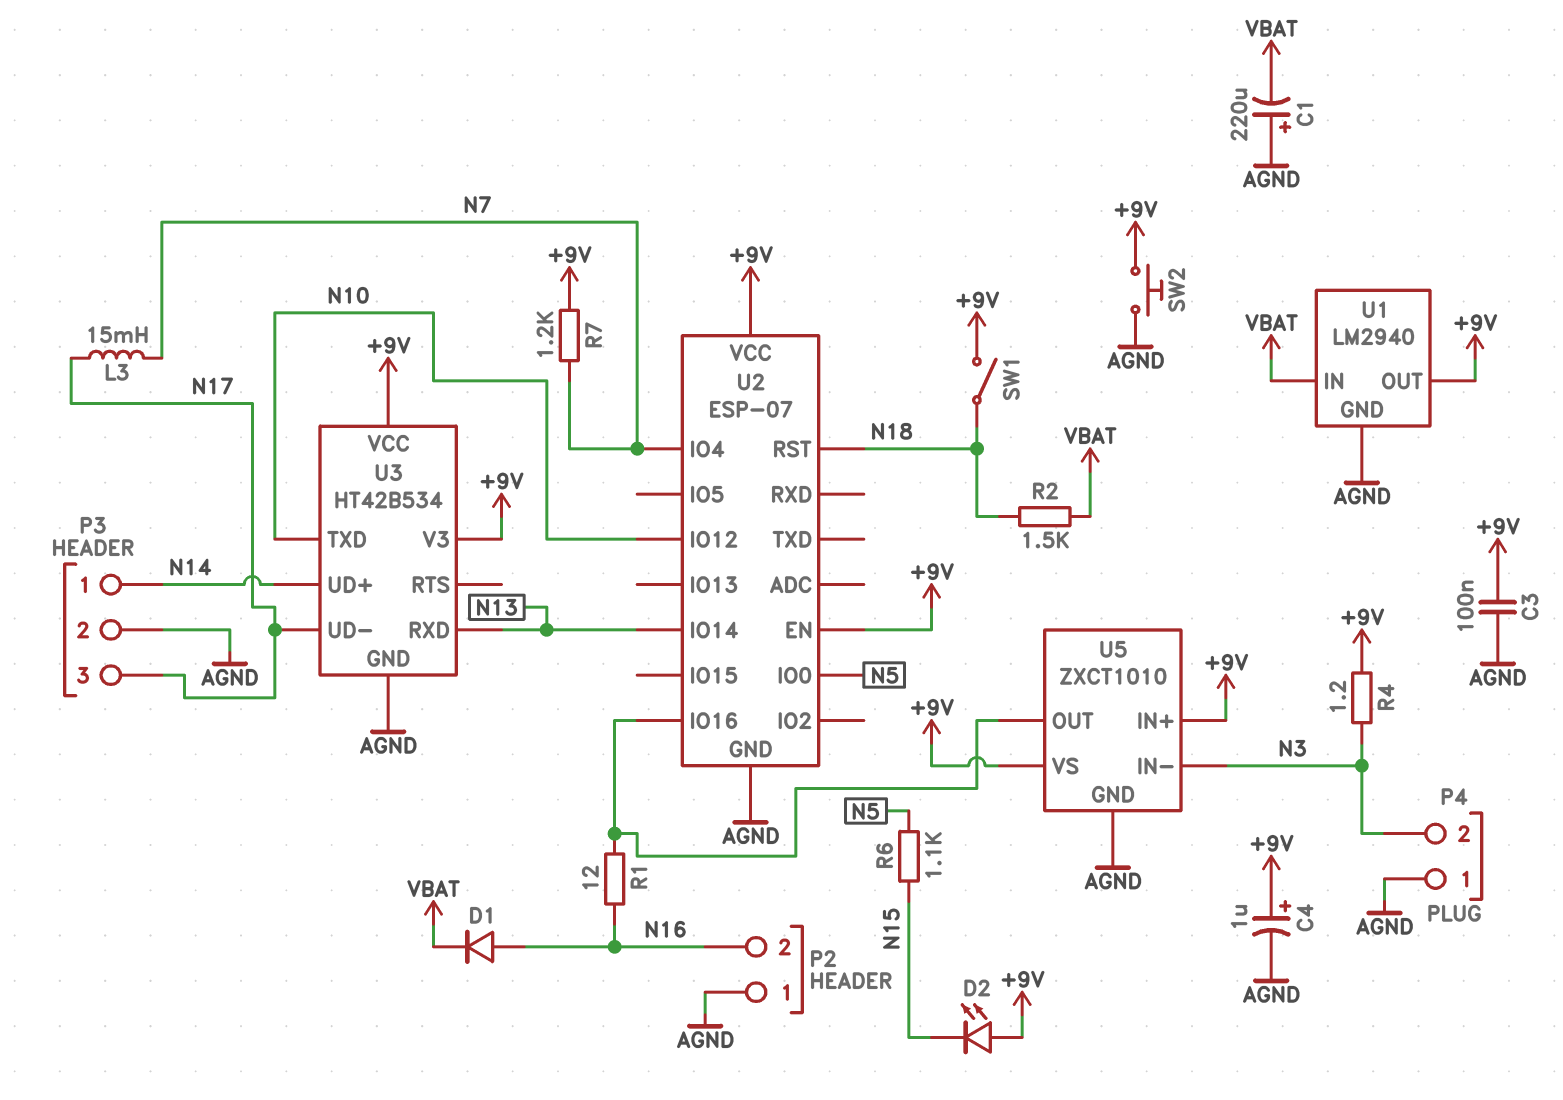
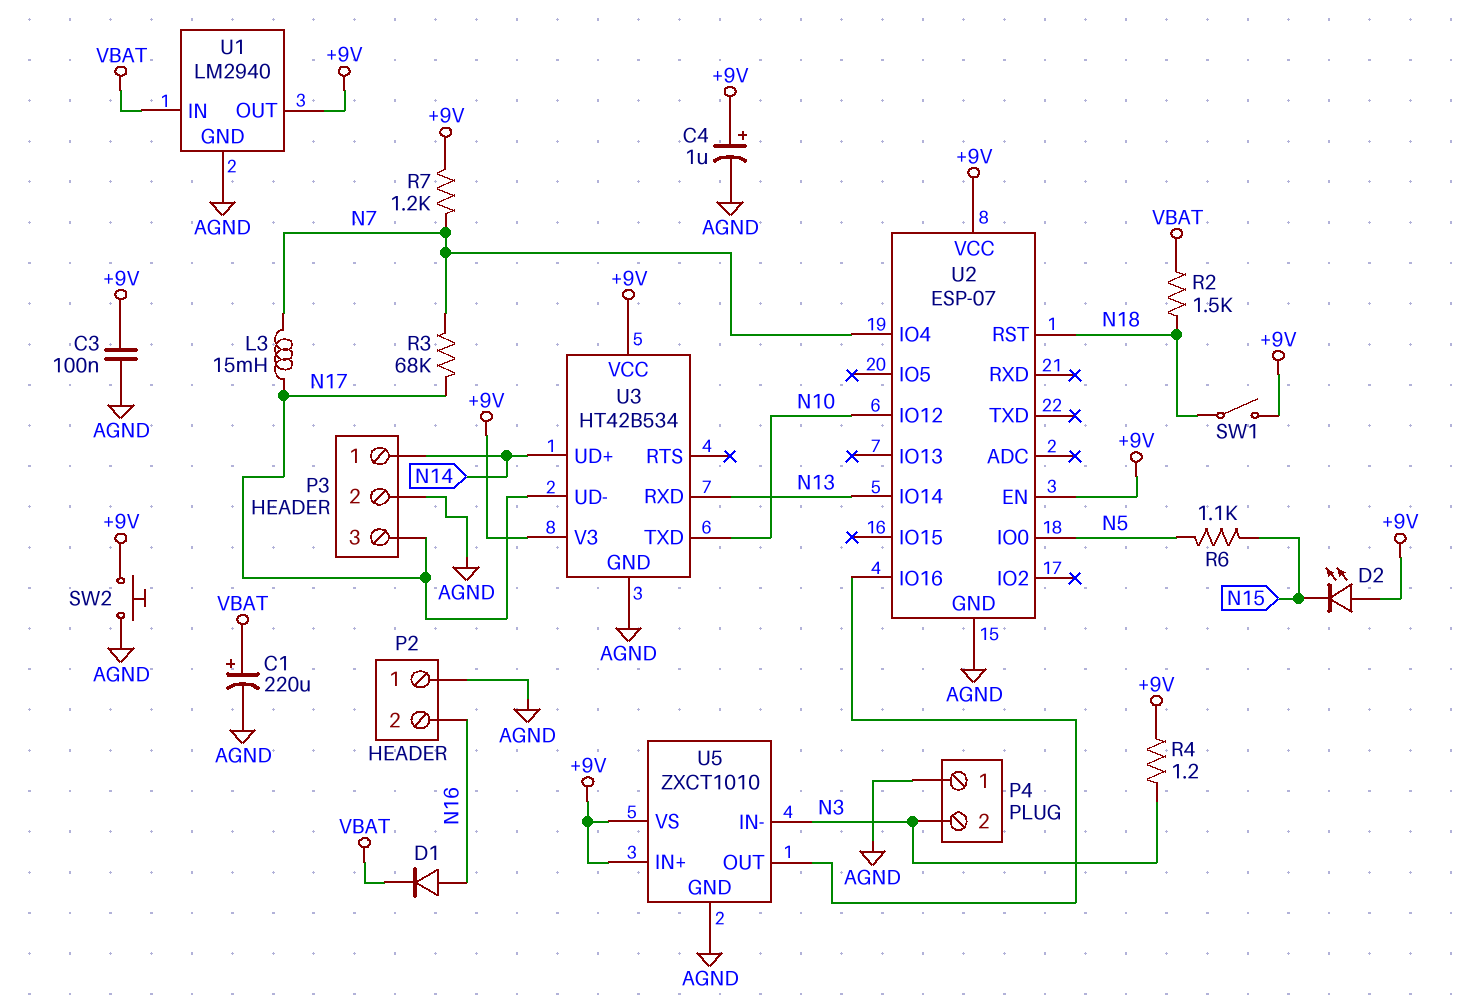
C1: 220uF (plus AGND, minus VBAT) -> 220uF (plus VBAT, minus AGND)
R1: 12 (N16, U2/IO16) -> none
R3: none -> 68k (N7, N17)

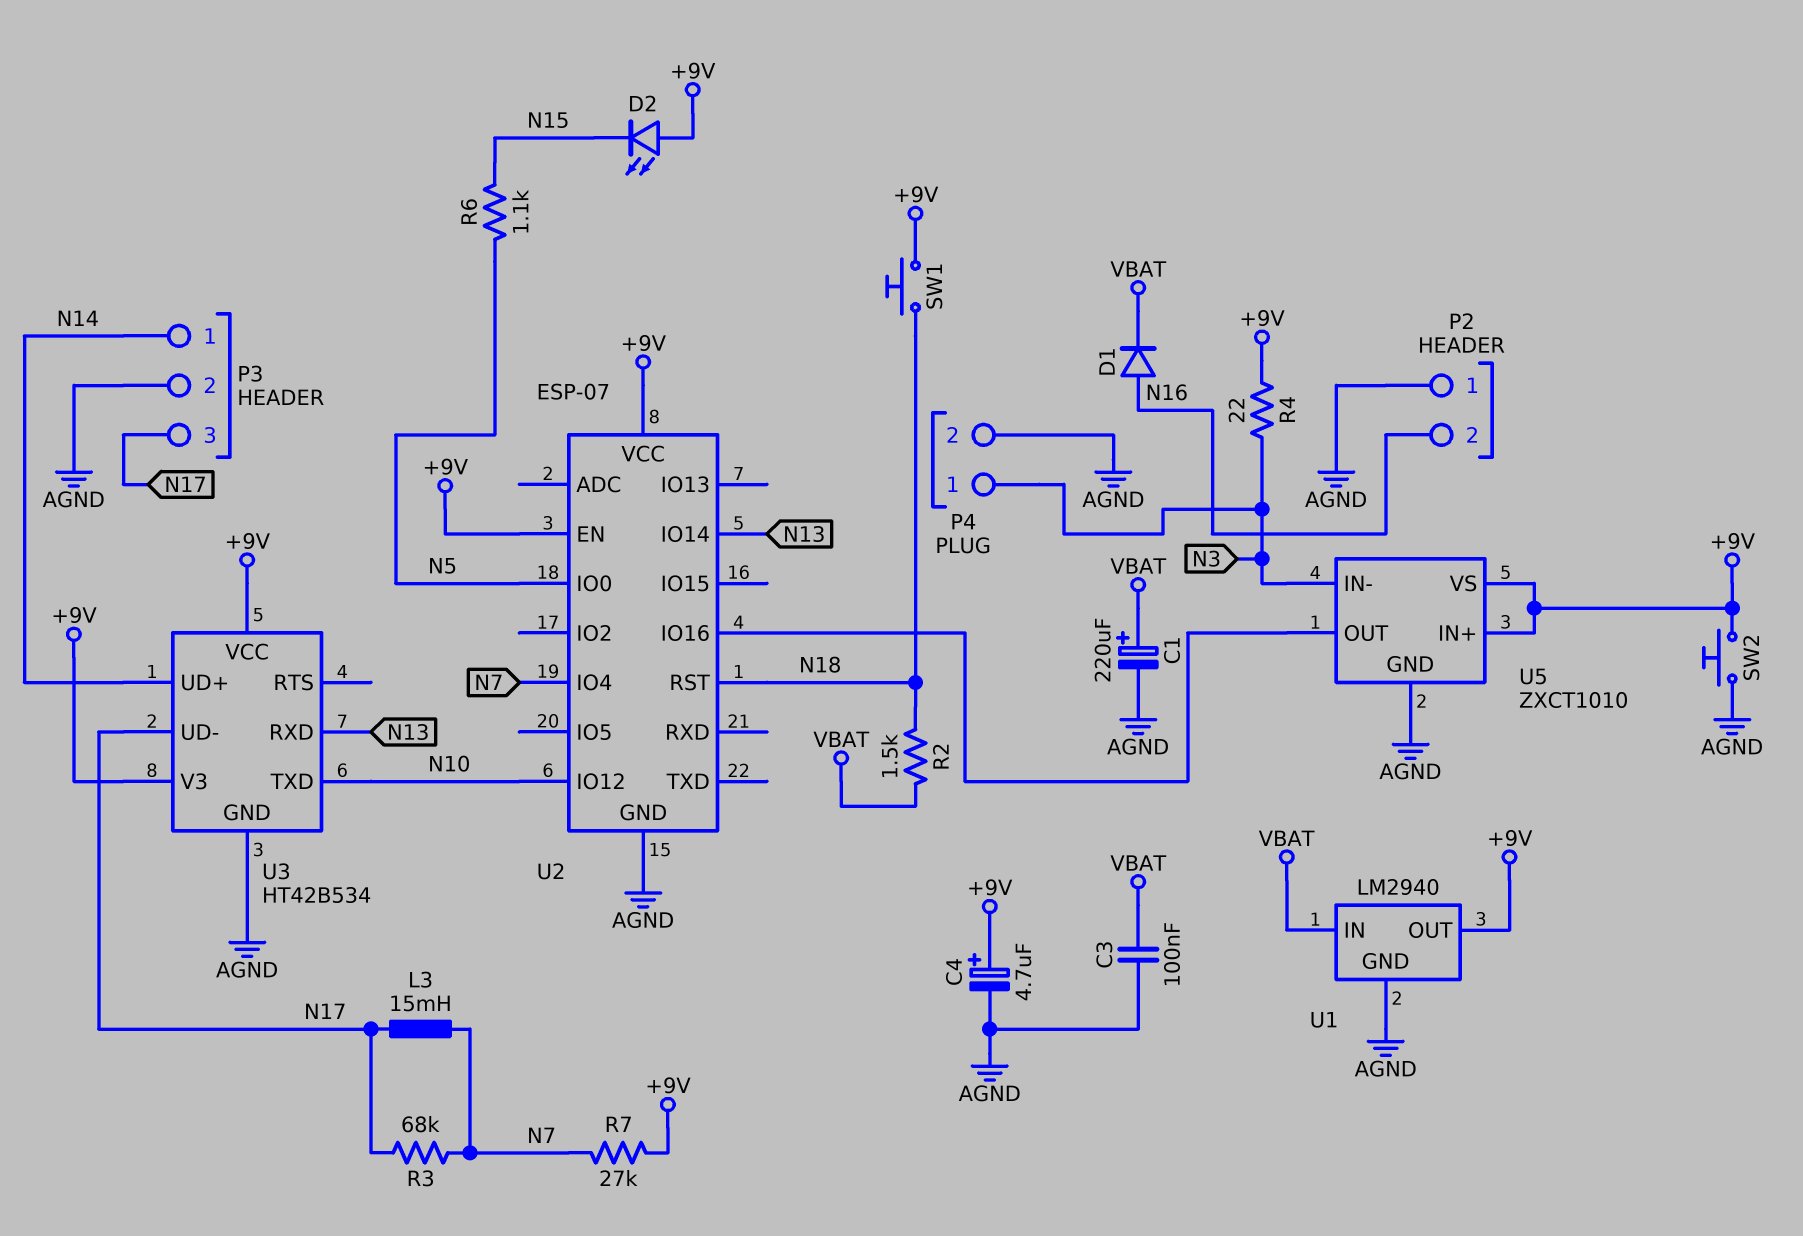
C3: 100nF (+9V, AGND) -> 100nF (AGND, VBAT)
C4: 1uF (plus +9V, minus AGND) -> 4.7uF (plus +9V, minus AGND)
P4 pin 1: AGND -> N3
P4 pin 2: N3 -> AGND
R4: 1.2 (+9V, N3) -> 22 (+9V, N3)
R7: 1.2k (+9V, N7) -> 27k (+9V, N7)
SW1: switch (+9V, N18) -> button (+9V, N18)

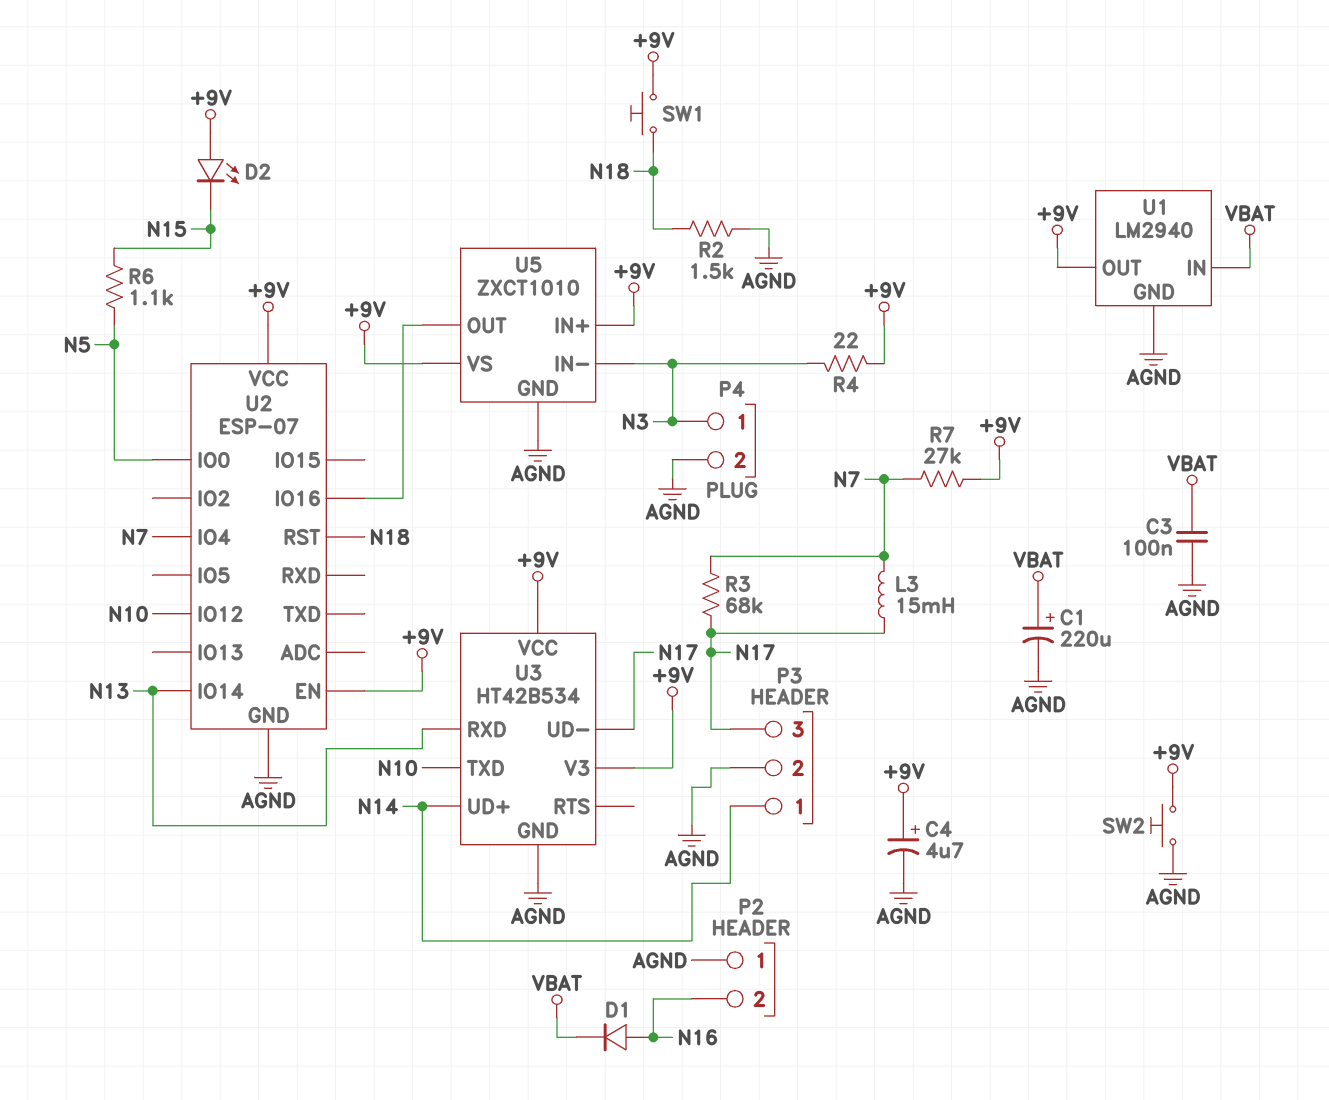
R2: 1.5k (N18, VBAT) -> 1.5k (AGND, N18)

